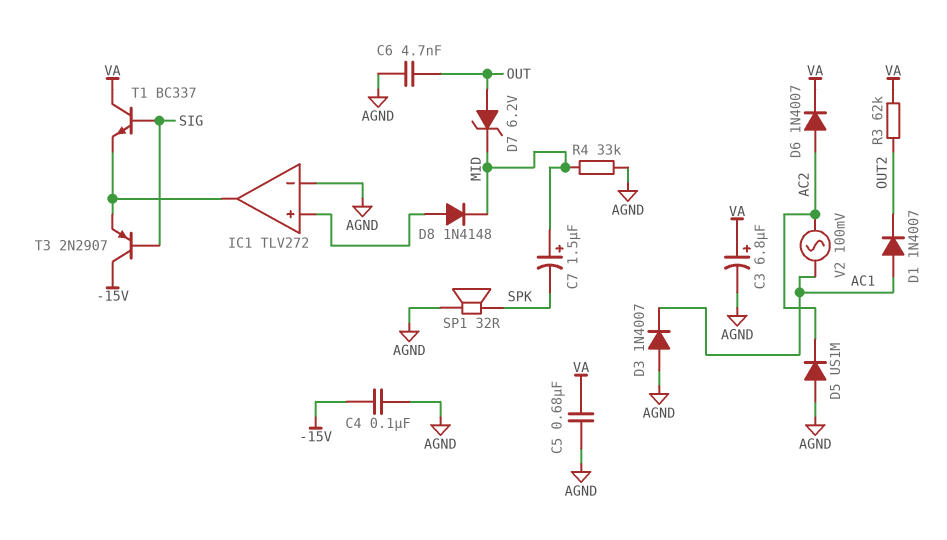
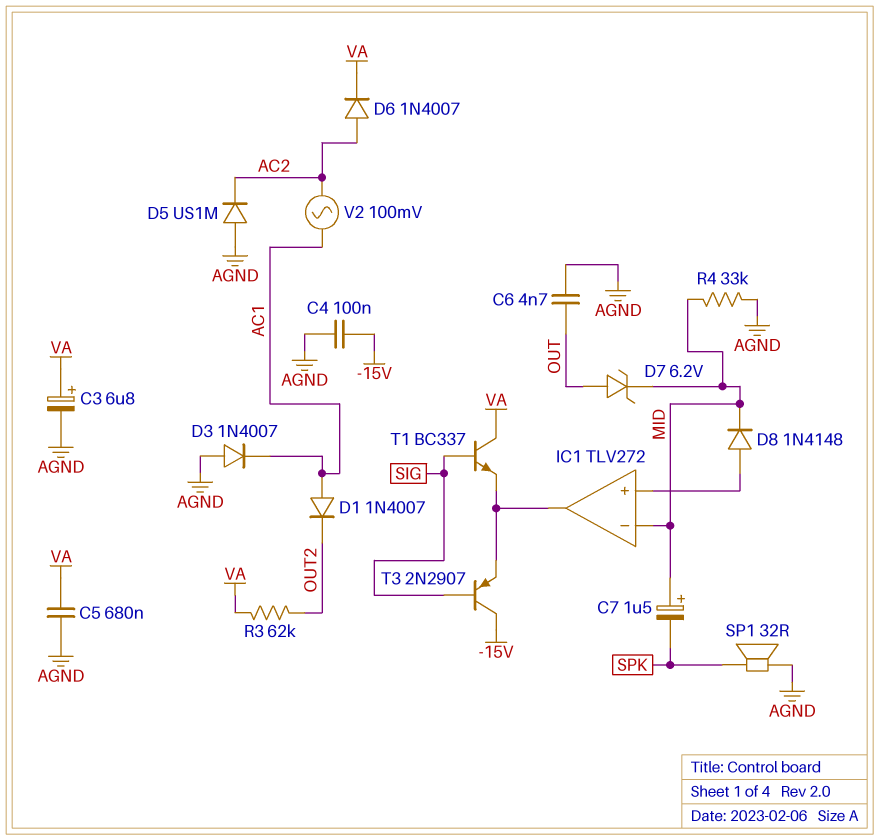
IC1 pin in-: AGND -> MID

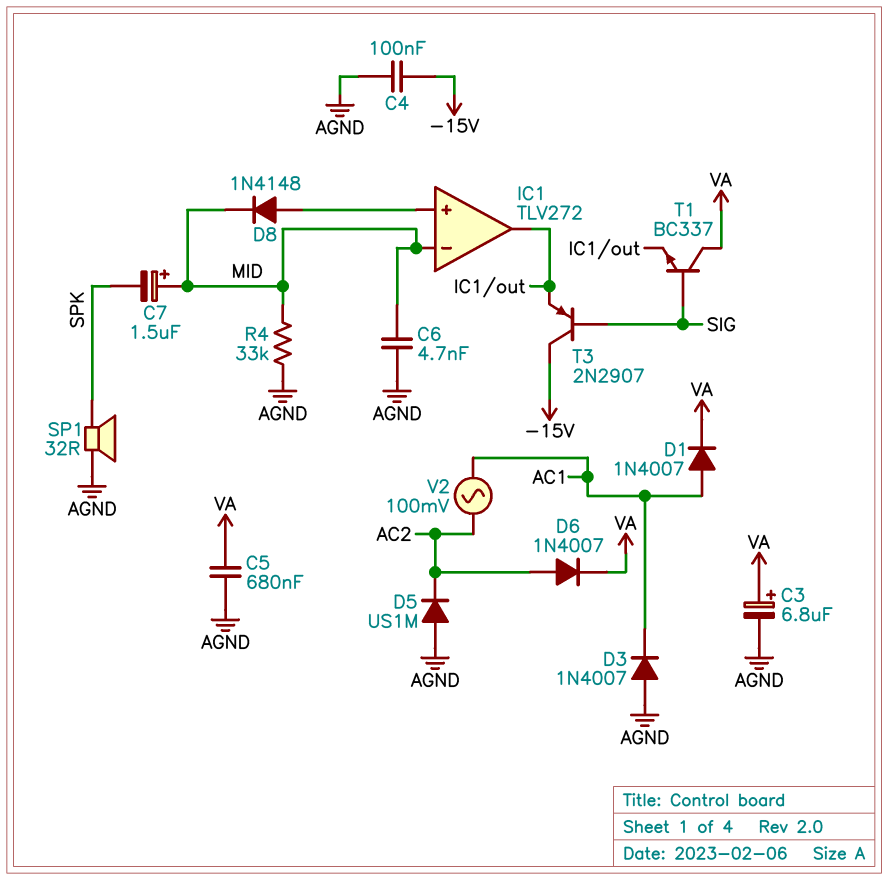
C6: 4.7nF (AGND, OUT) -> 4.7nF (AGND, MID)
D1: diode 1N4007 (A AC1, K OUT2) -> diode 1N4007 (A AC1, K VA)
D7: zener 6.2V (A OUT, K MID) -> none
R3: 62k (OUT2, VA) -> none

